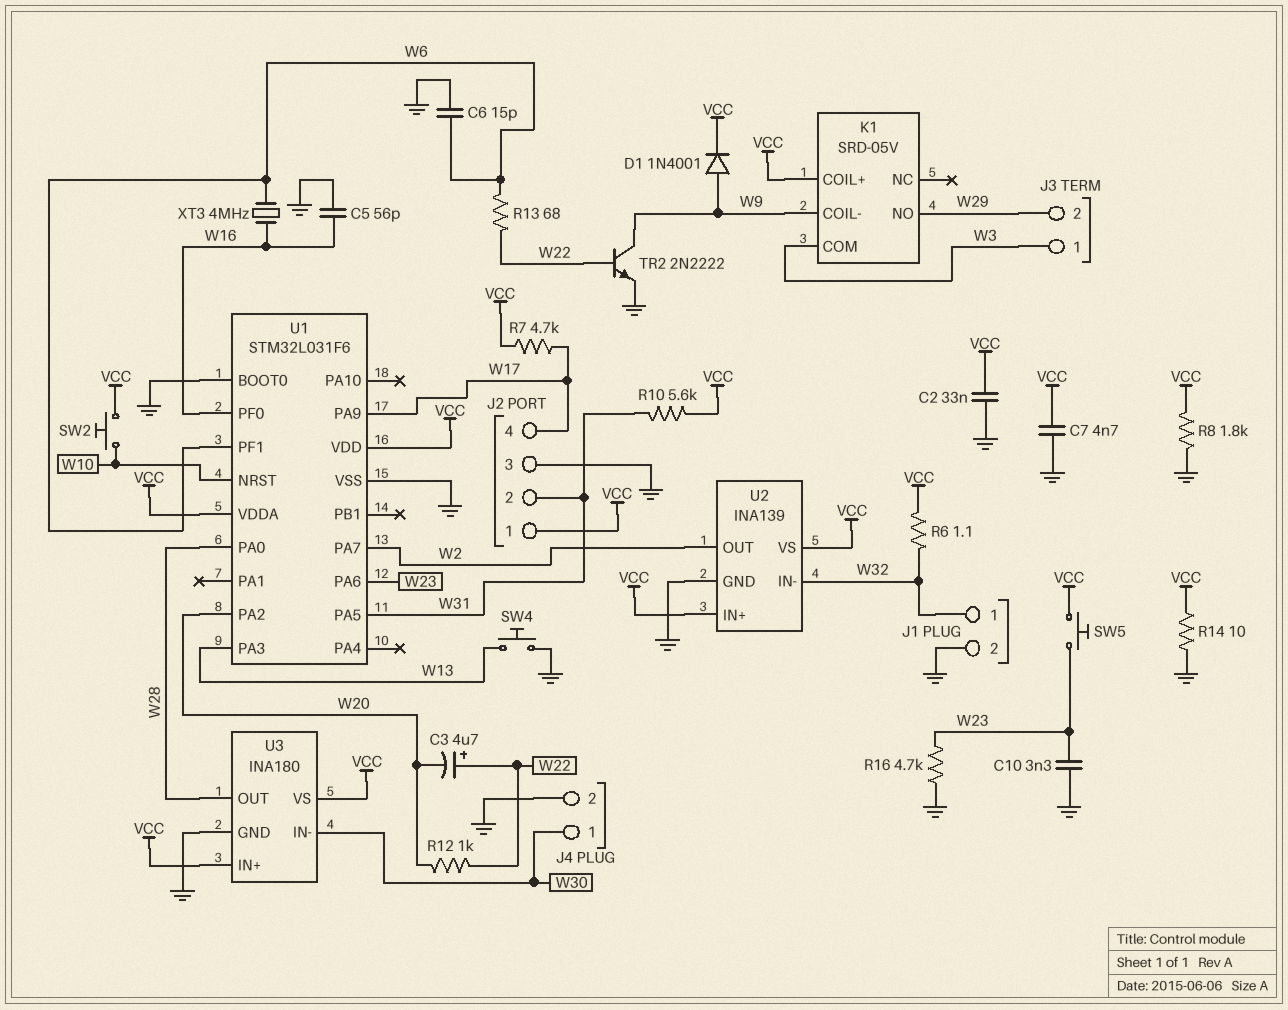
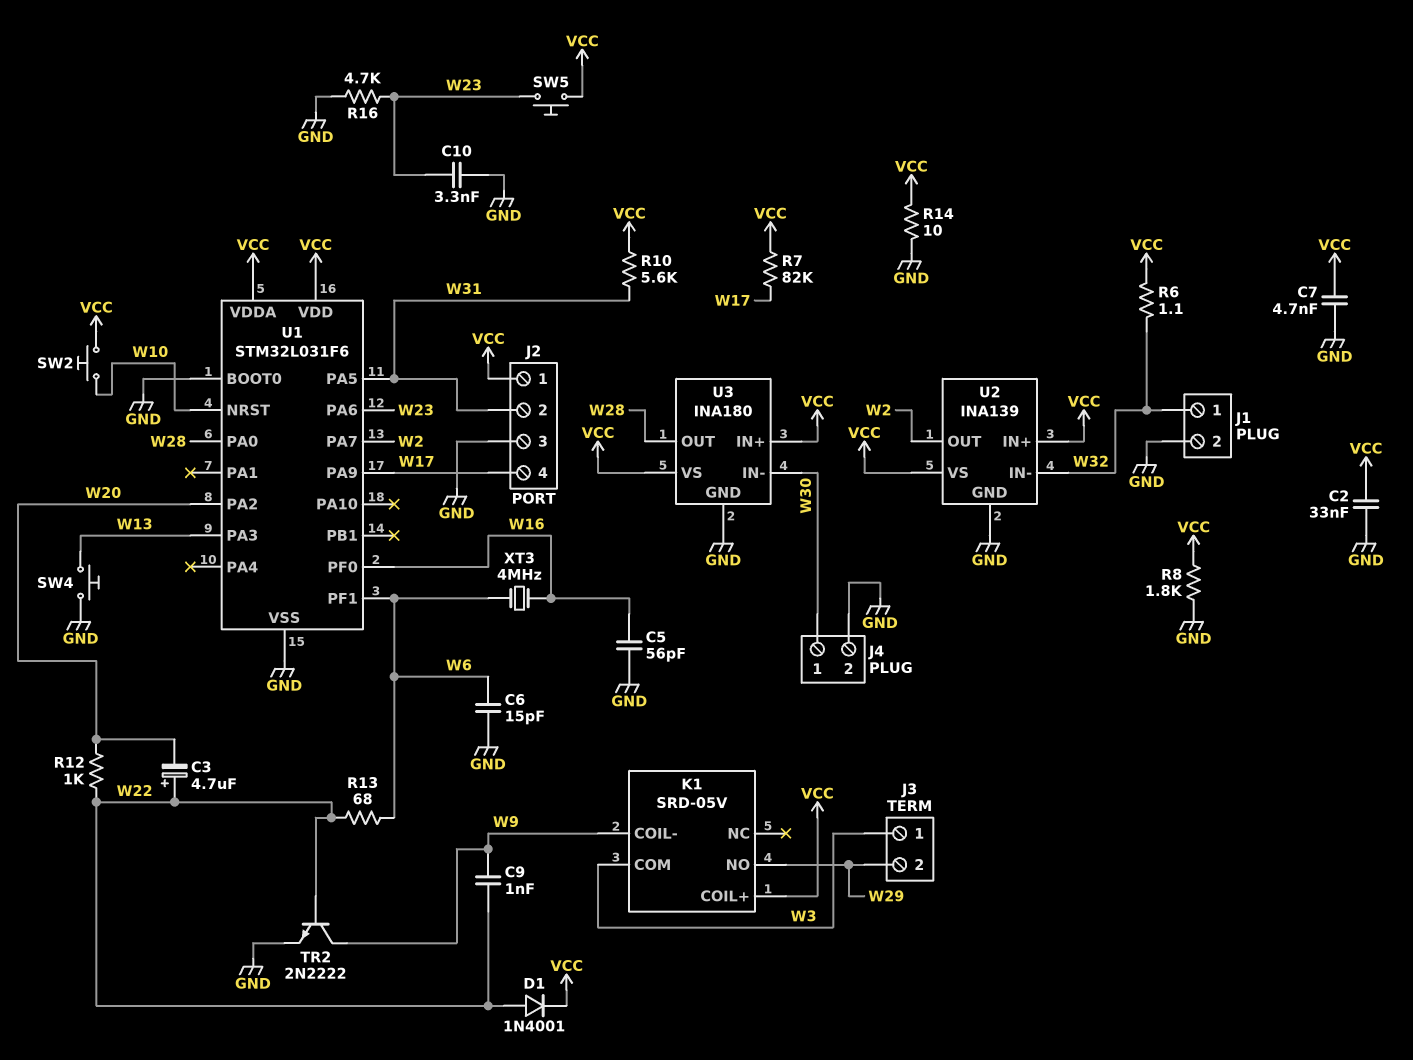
C9: none -> 1nF (W9, W22)
D1: diode 1N4001 (A W9, K VCC) -> diode 1N4001 (A W22, K VCC)
R7: 4.7k (VCC, W17) -> 82k (VCC, W17)

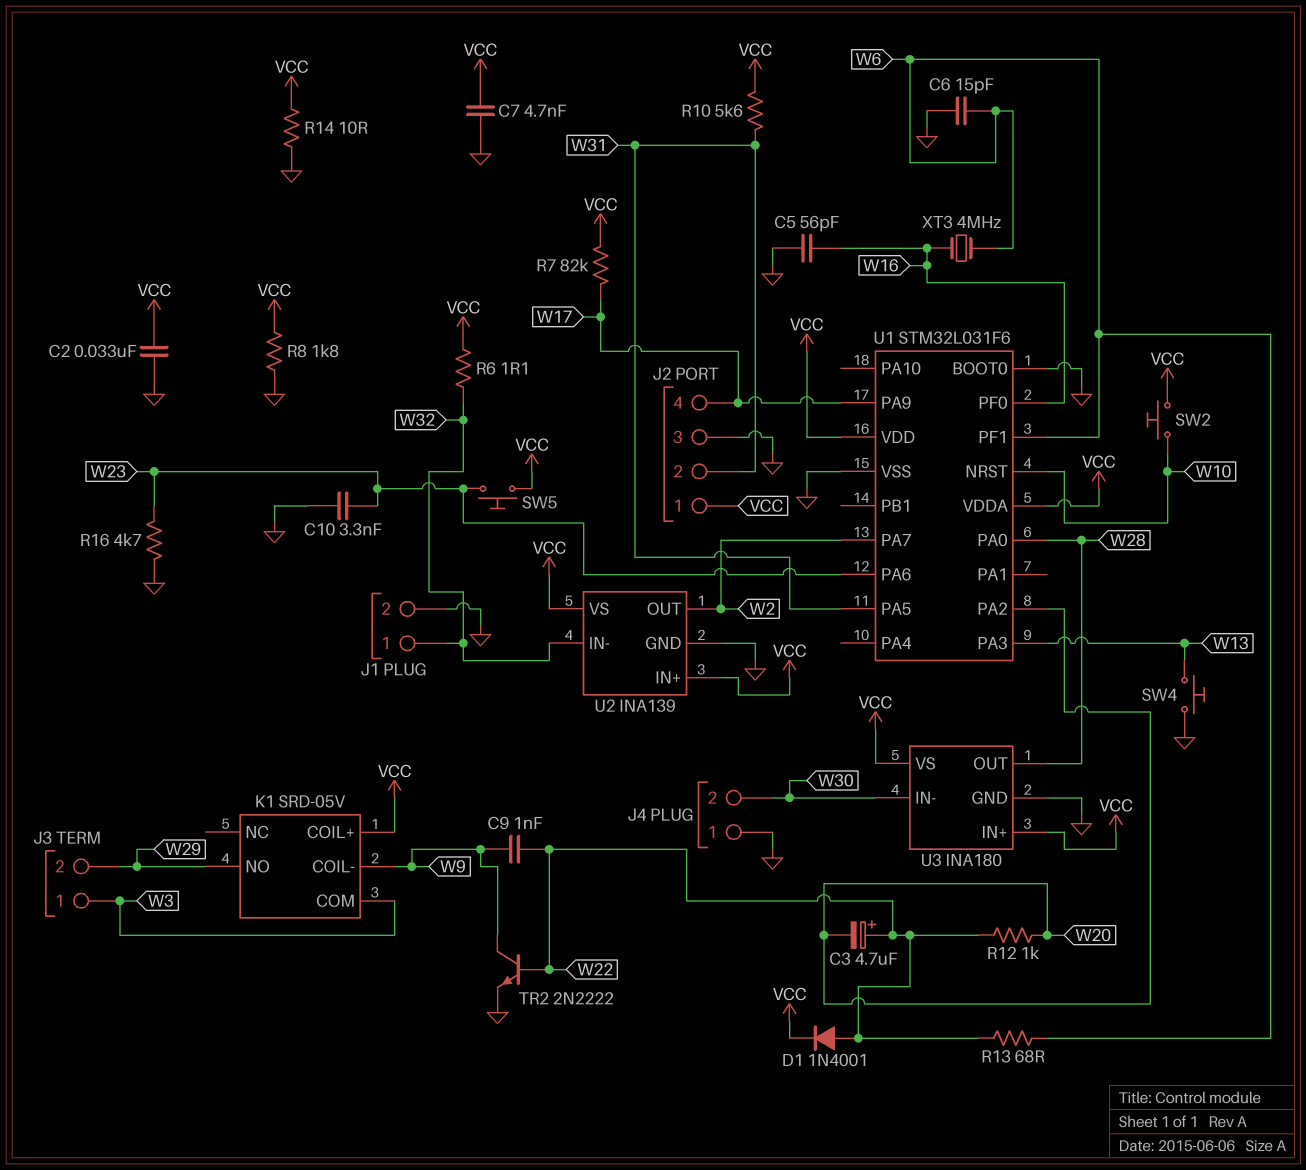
J4 pin 1: W30 -> GND
J4 pin 2: GND -> W30

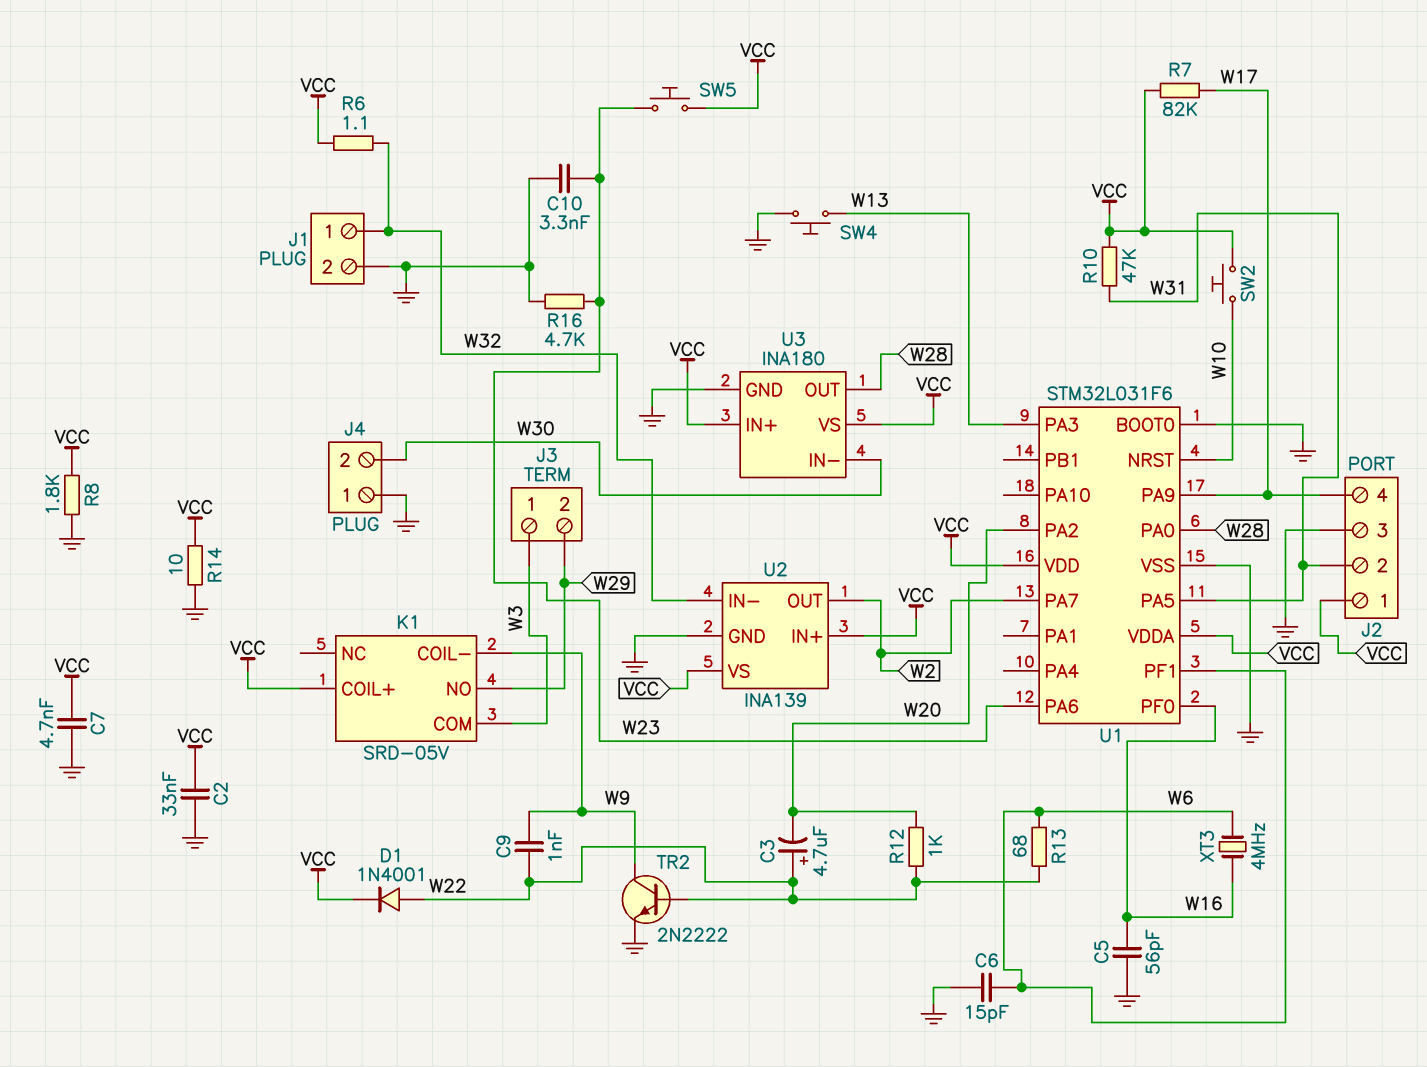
R10: 5.6k (VCC, W31) -> 47k (VCC, W31)

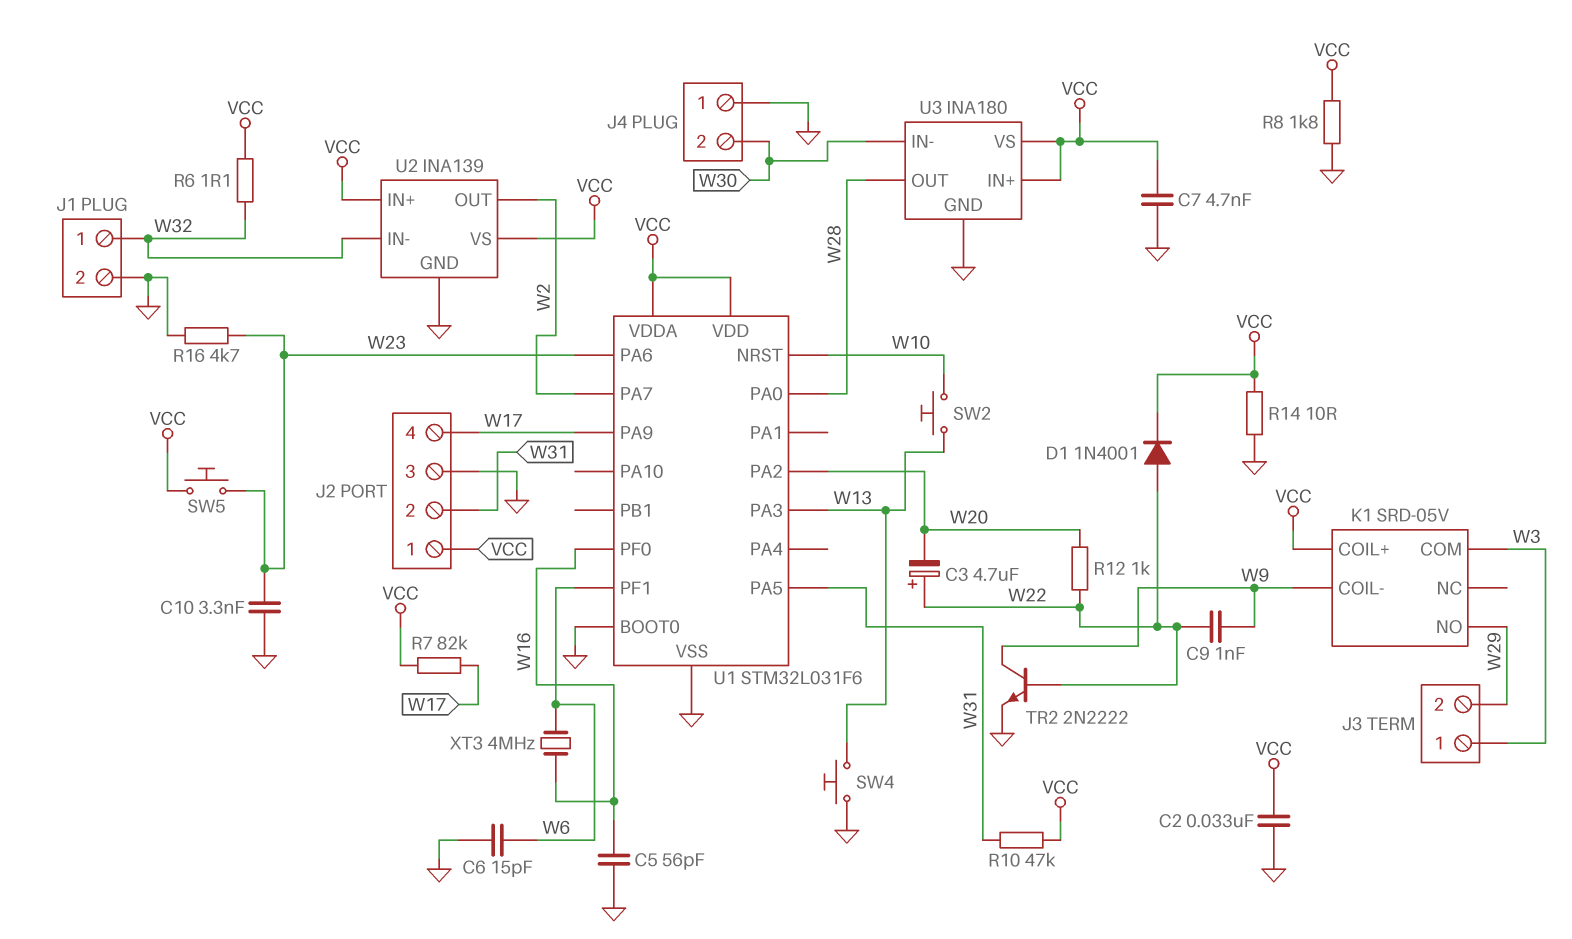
R13: 68 (W6, W22) -> none
SW2: button (VCC, W10) -> button (W10, W13)

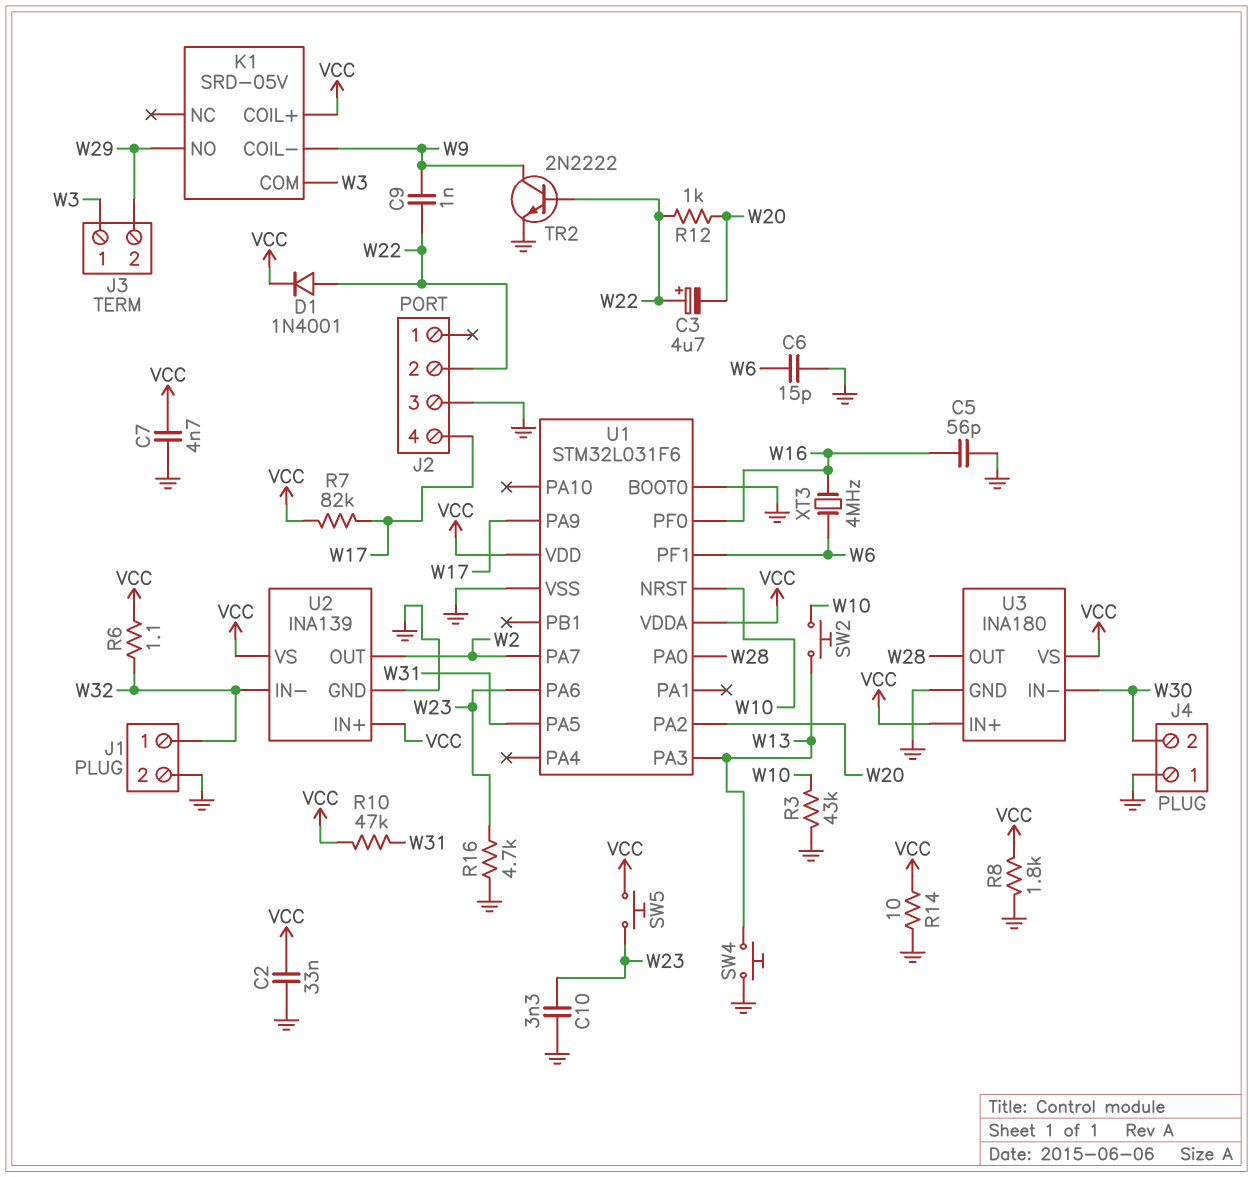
J2 pin 1: VCC -> none
J2 pin 2: W31 -> W22
R3: none -> 43k (GND, W10)

